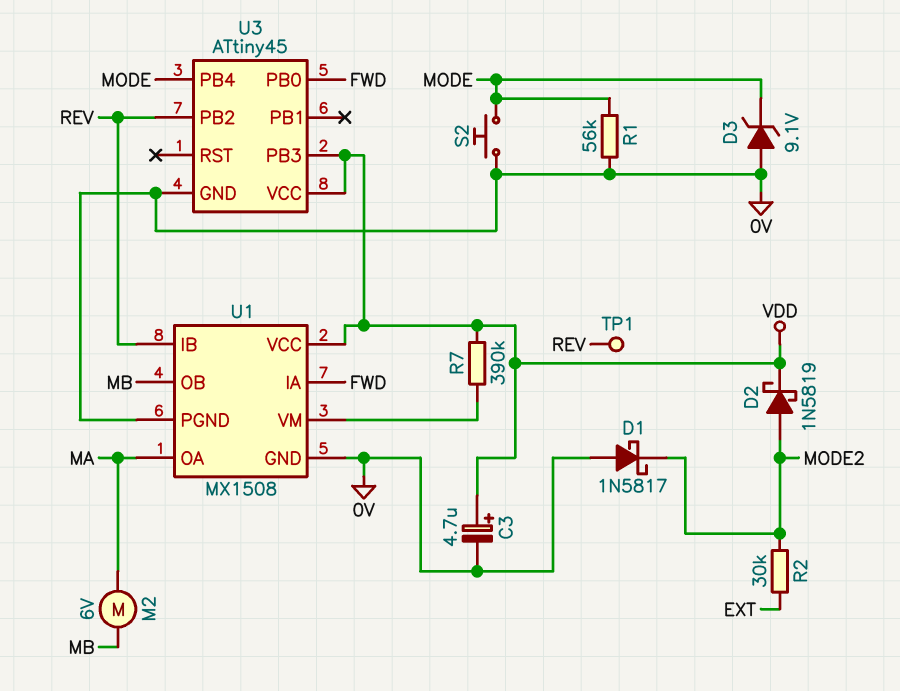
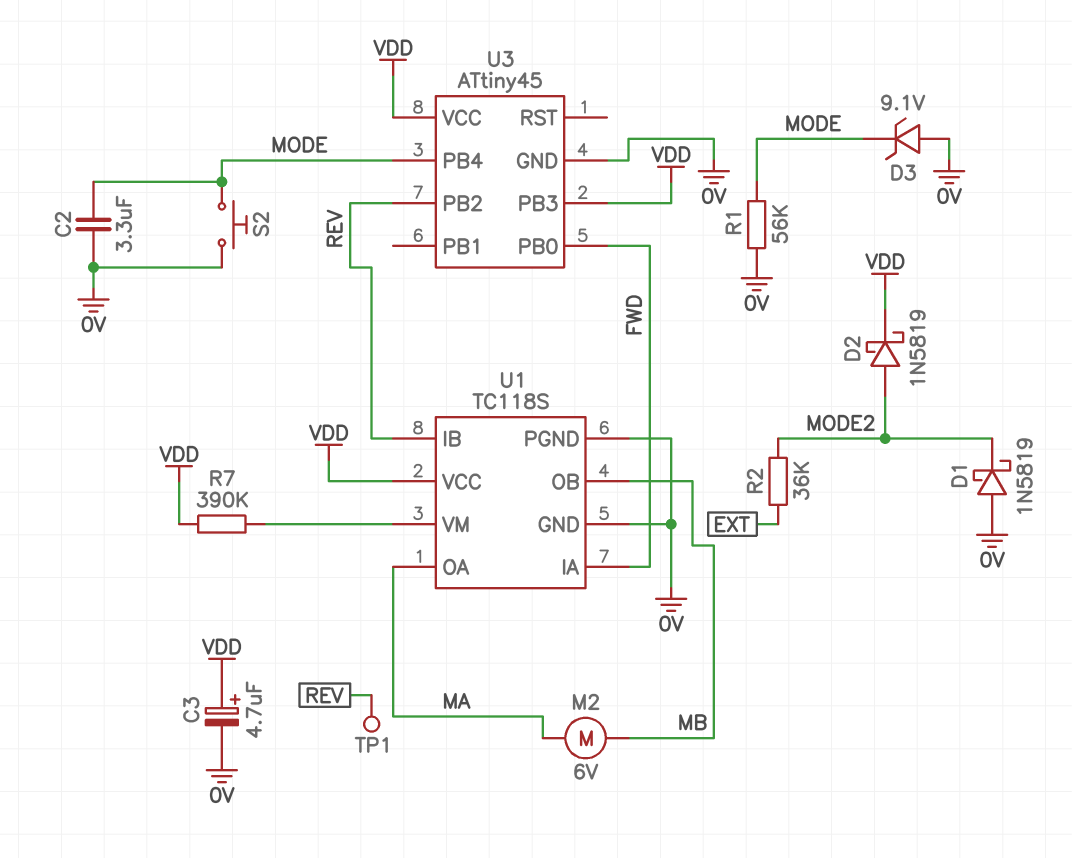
C2: none -> 3.3uF (0V, MODE)
D1: schottky 1N5817 (A 0V, K MODE2) -> schottky 1N5819 (A 0V, K MODE2)
R2: 30k (EXT, MODE2) -> 36k (EXT, MODE2)
U1: MX1508 -> TC118S

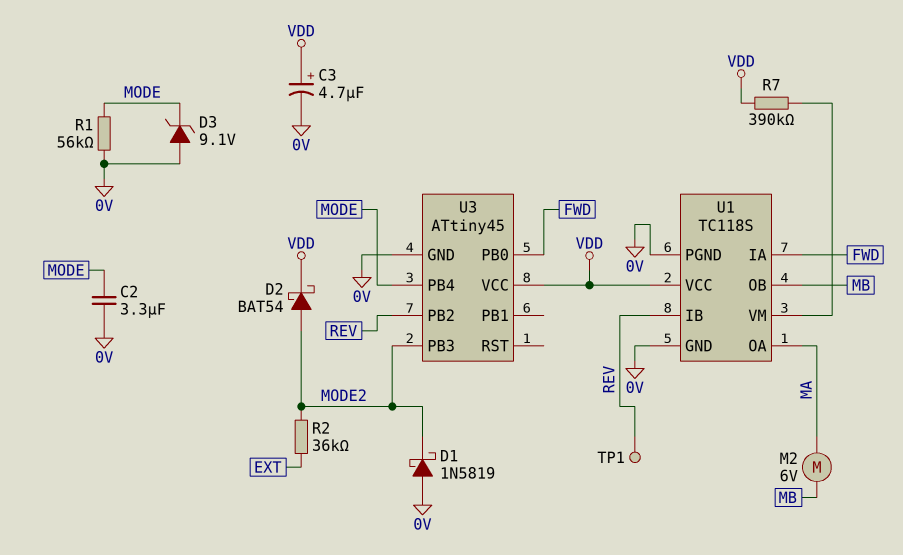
D2: schottky 1N5819 (A MODE2, K VDD) -> schottky BAT54 (A MODE2, K VDD)
S2: button (0V, MODE) -> none
U3 pin PB3: VDD -> MODE2

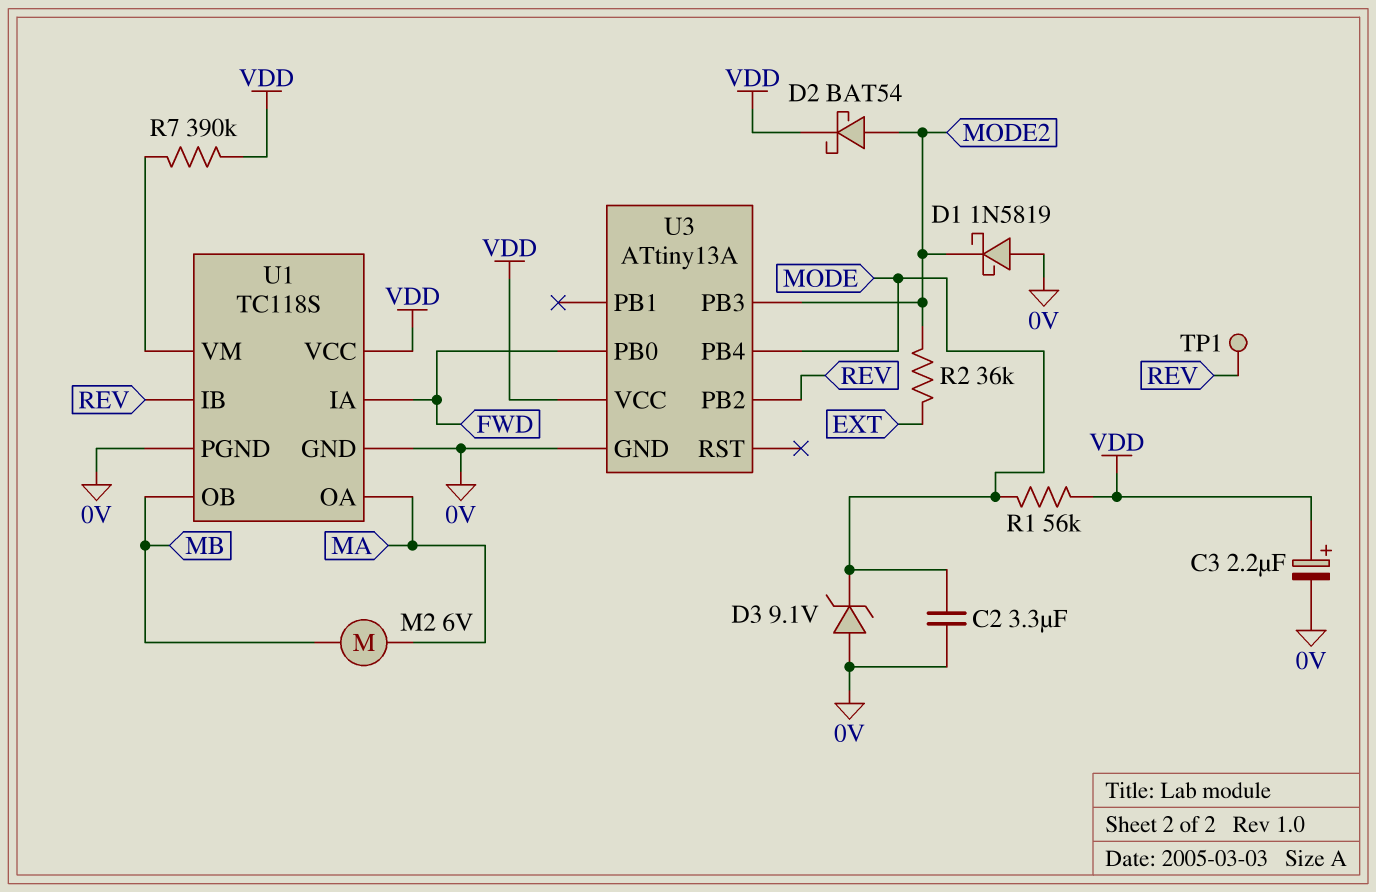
C3: 4.7uF (plus VDD, minus 0V) -> 2.2uF (plus VDD, minus 0V)
R1: 56k (0V, MODE) -> 56k (MODE, VDD)
U3: ATtiny45 -> ATtiny13A

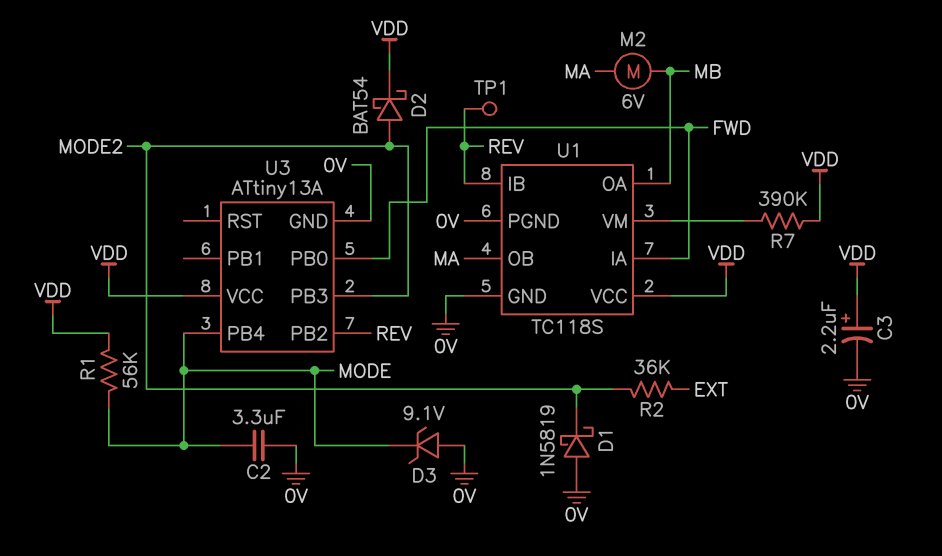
U1 pin OA: MA -> MB
U1 pin OB: MB -> MA

